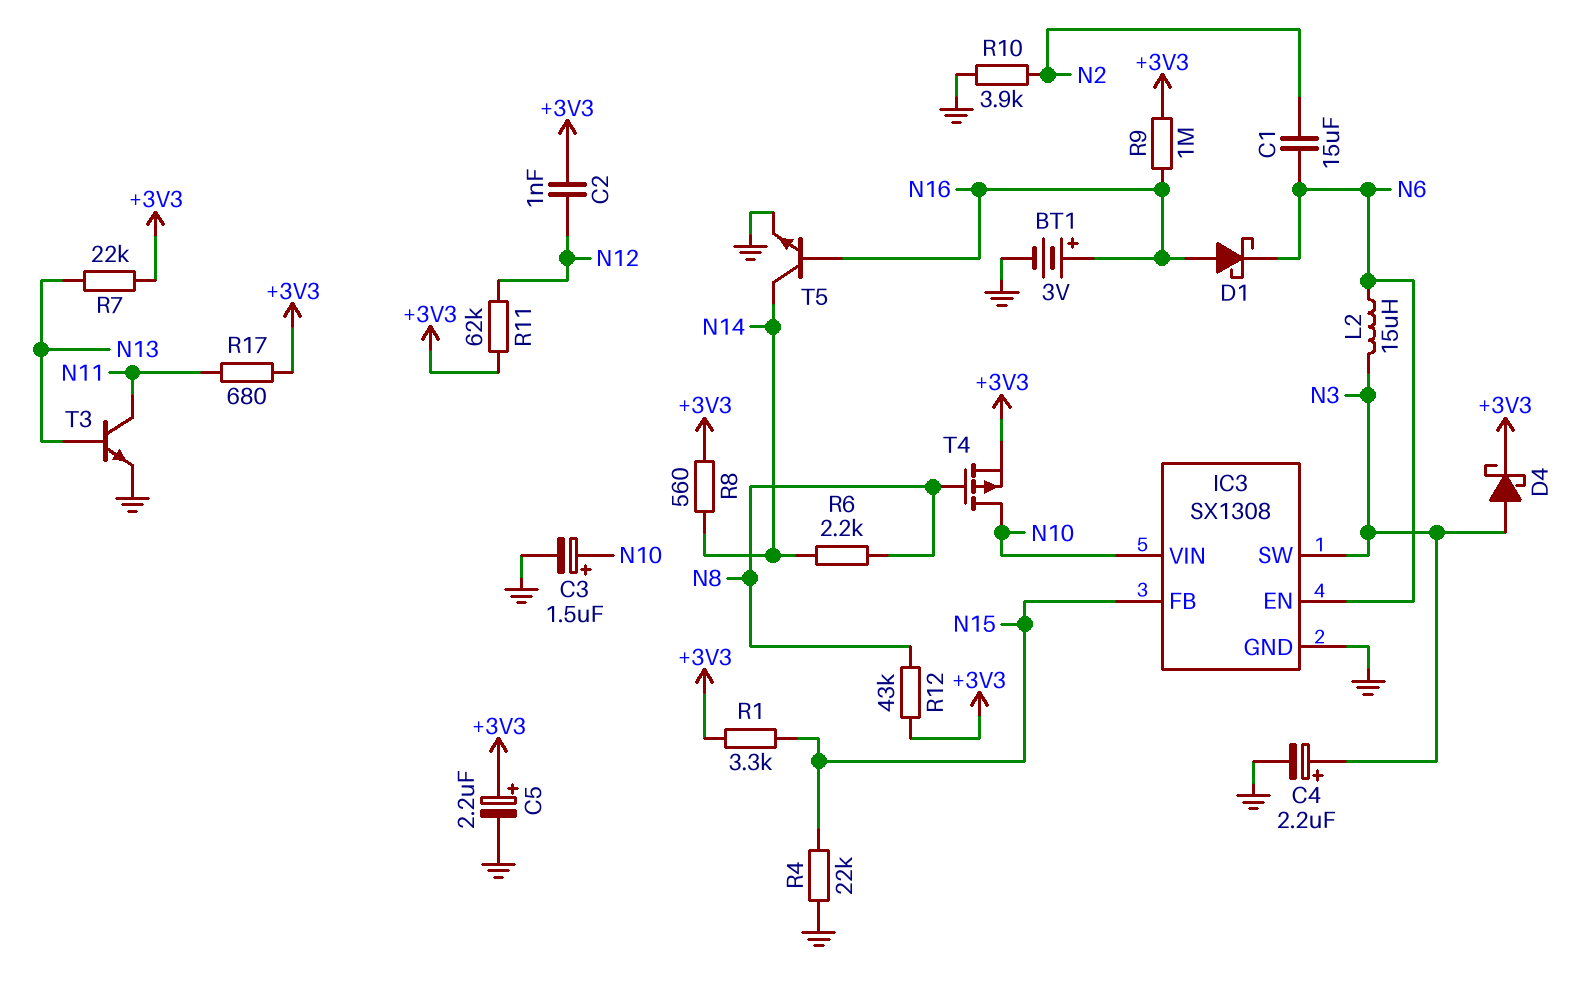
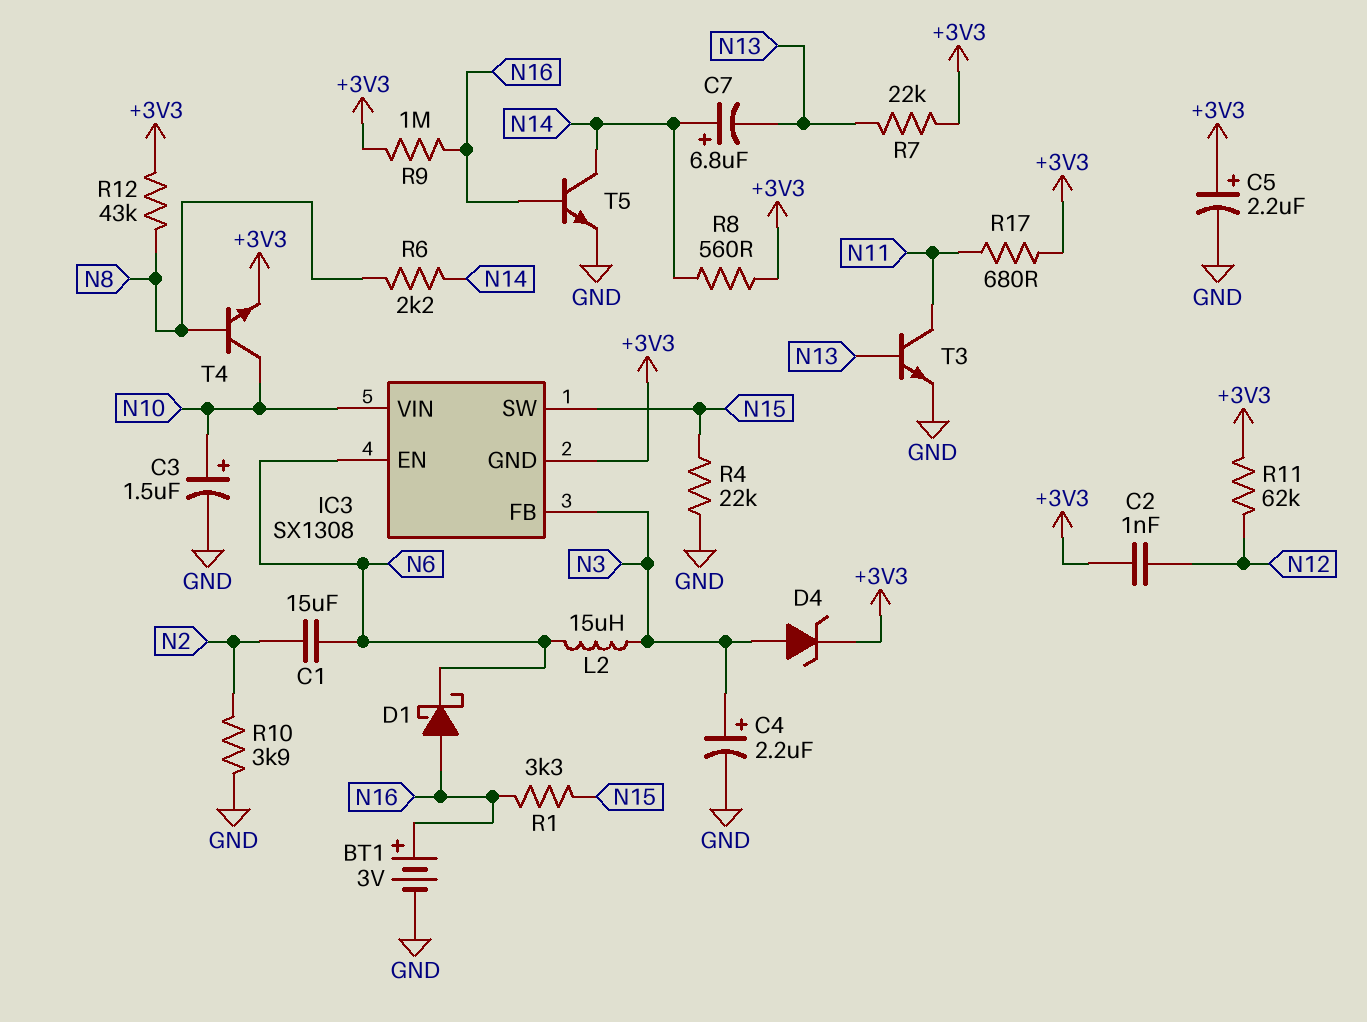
C7: none -> 6.8uF (plus N14, minus N13)
D4: schottky (A N3, K +3V3) -> zener (A N3, K +3V3)
IC3 pin FB: N15 -> N3
IC3 pin GND: GND -> +3V3
IC3 pin SW: N3 -> N15
R1: 3.3k (+3V3, N15) -> 3.3k (N15, N16)
T4: PMOS (G N8, D N10, S +3V3) -> NPN (B N8, C N10, E +3V3)

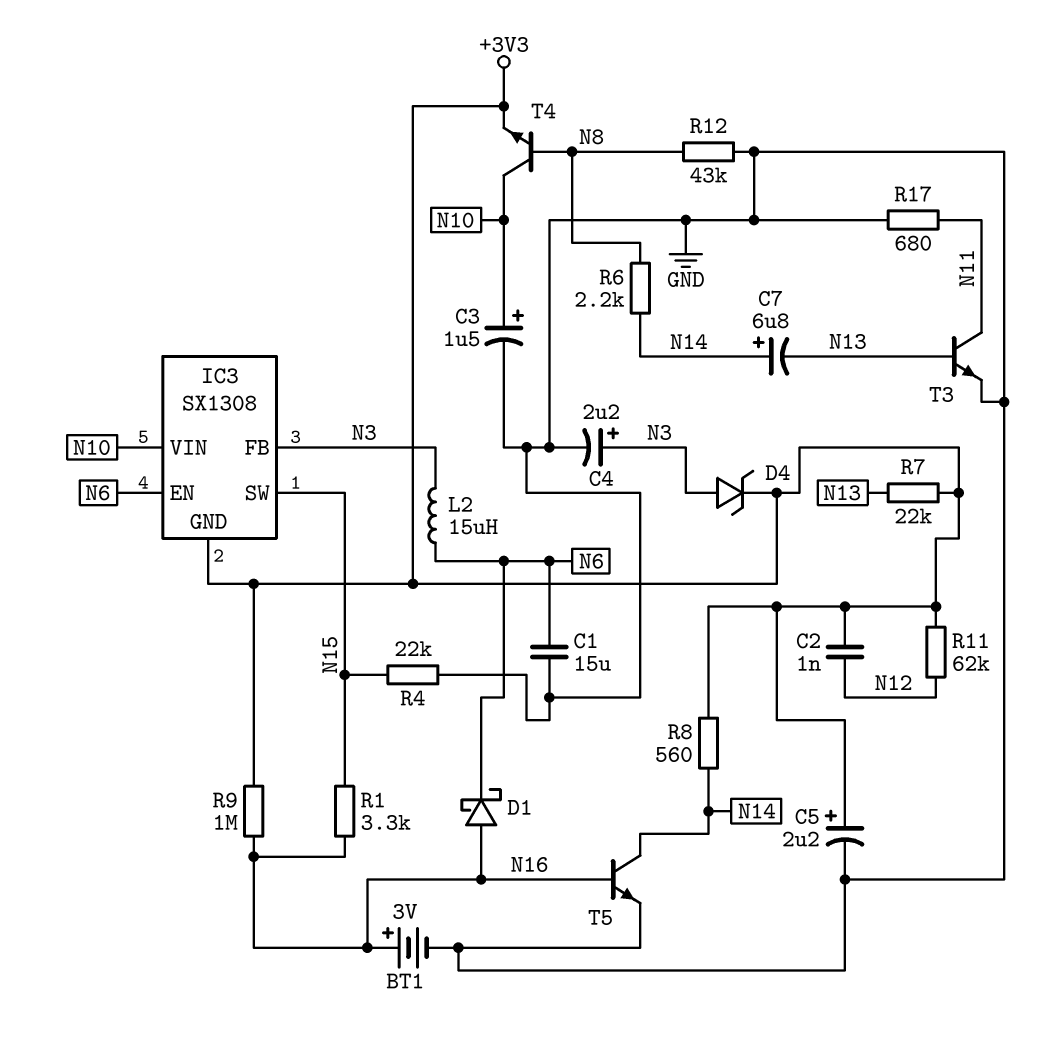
C1: 15uF (N2, N6) -> 15uF (GND, N6)
R10: 3.9k (GND, N2) -> none
R12: 43k (+3V3, N8) -> 43k (GND, N8)
R17: 680 (+3V3, N11) -> 680 (GND, N11)

